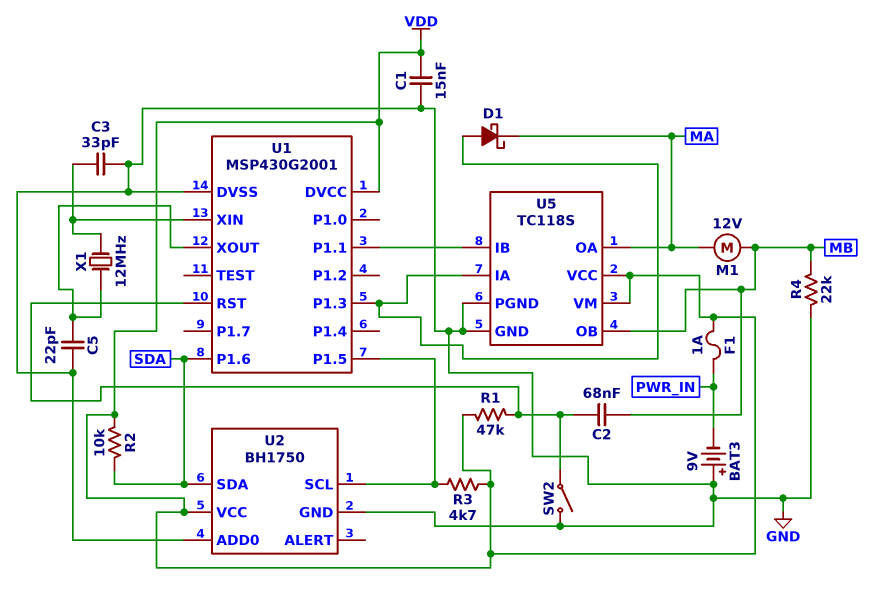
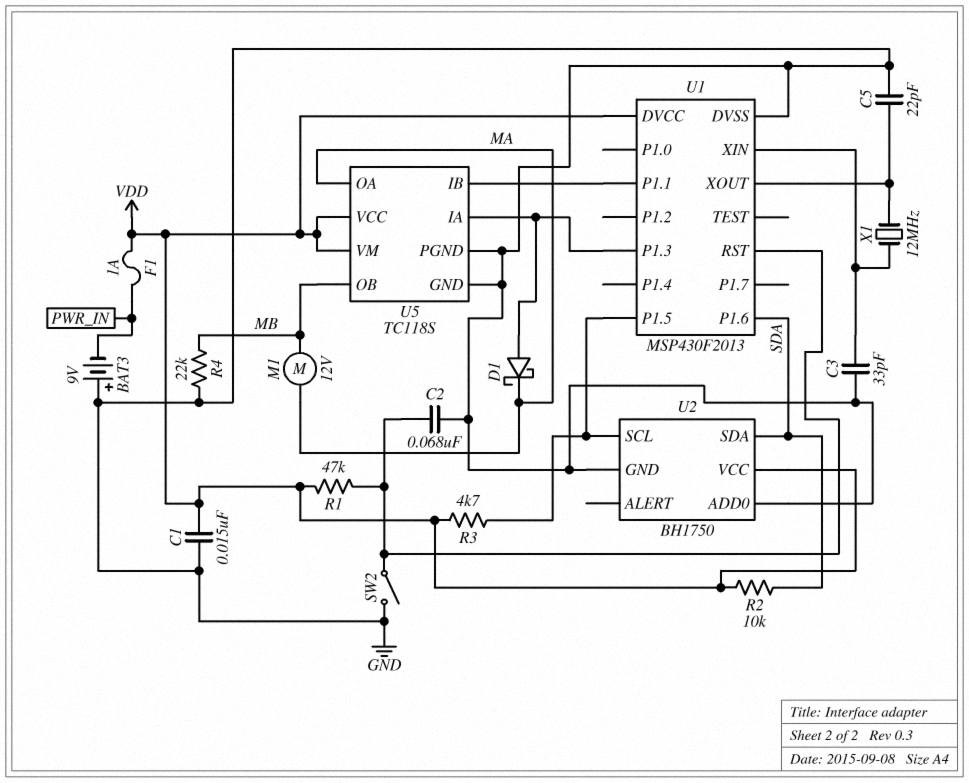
C2: 68nF (MB, U1/RST) -> 68nF (GND, U1/RST)
U1: MSP430G2001 -> MSP430F2013

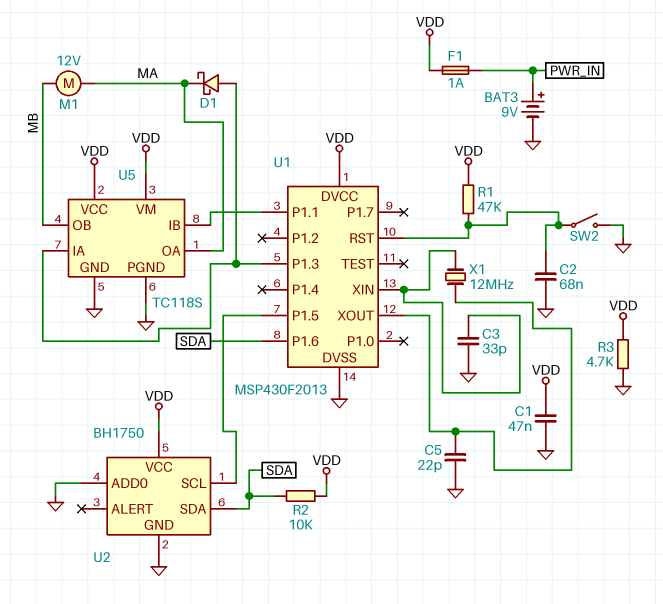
BAT3: 9V (plus GND, minus PWR_IN) -> 9V (plus PWR_IN, minus GND)
C1: 15nF (GND, VDD) -> 47nF (GND, VDD)
R3: 4.7k (U1/P1.5, VDD) -> 4.7k (GND, VDD)
R4: 22k (GND, MB) -> none

